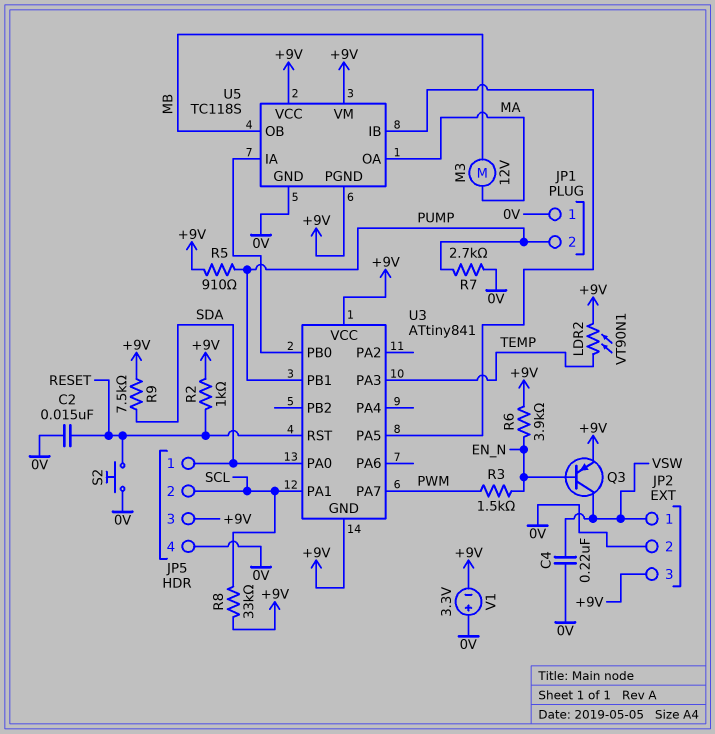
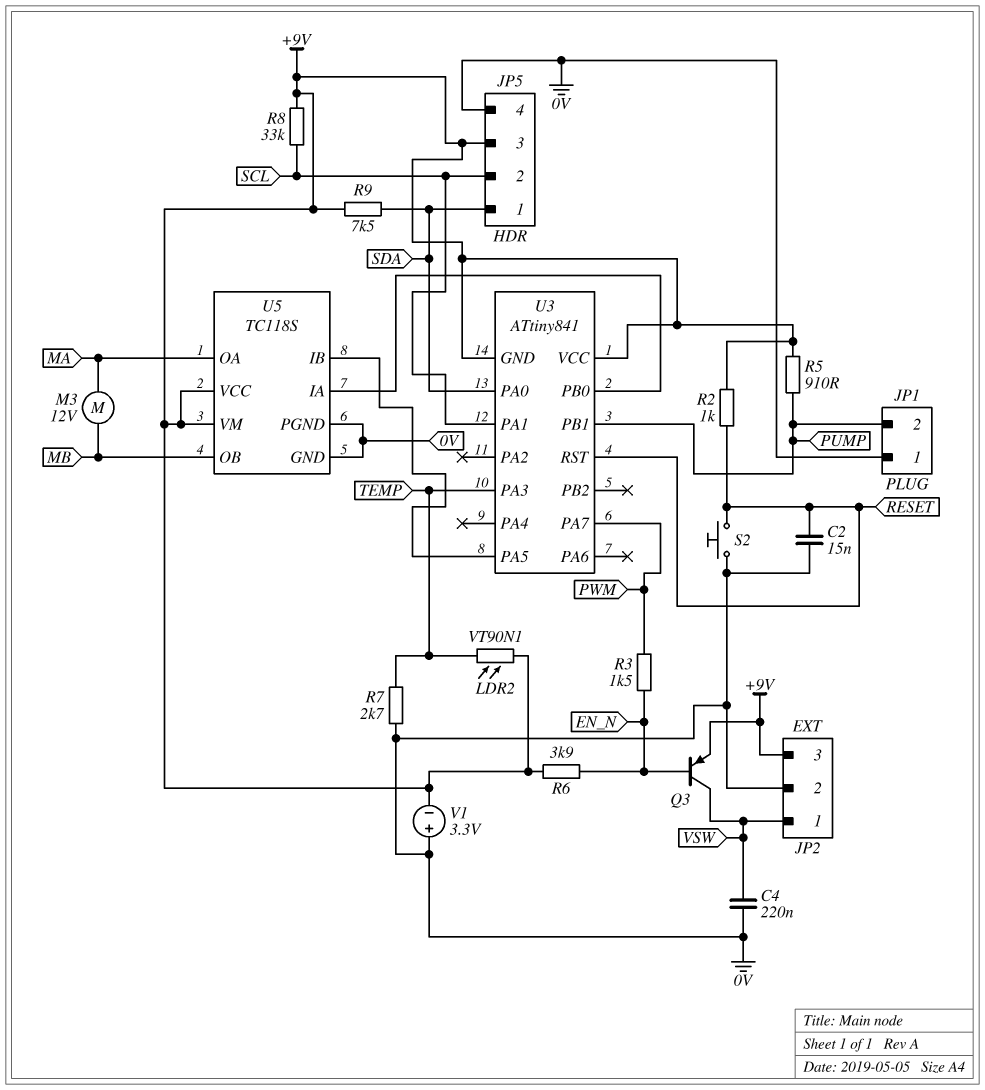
R7: 2.7k (0V, PUMP) -> 2.7k (0V, TEMP)
U5 pin PGND: +9V -> 0V

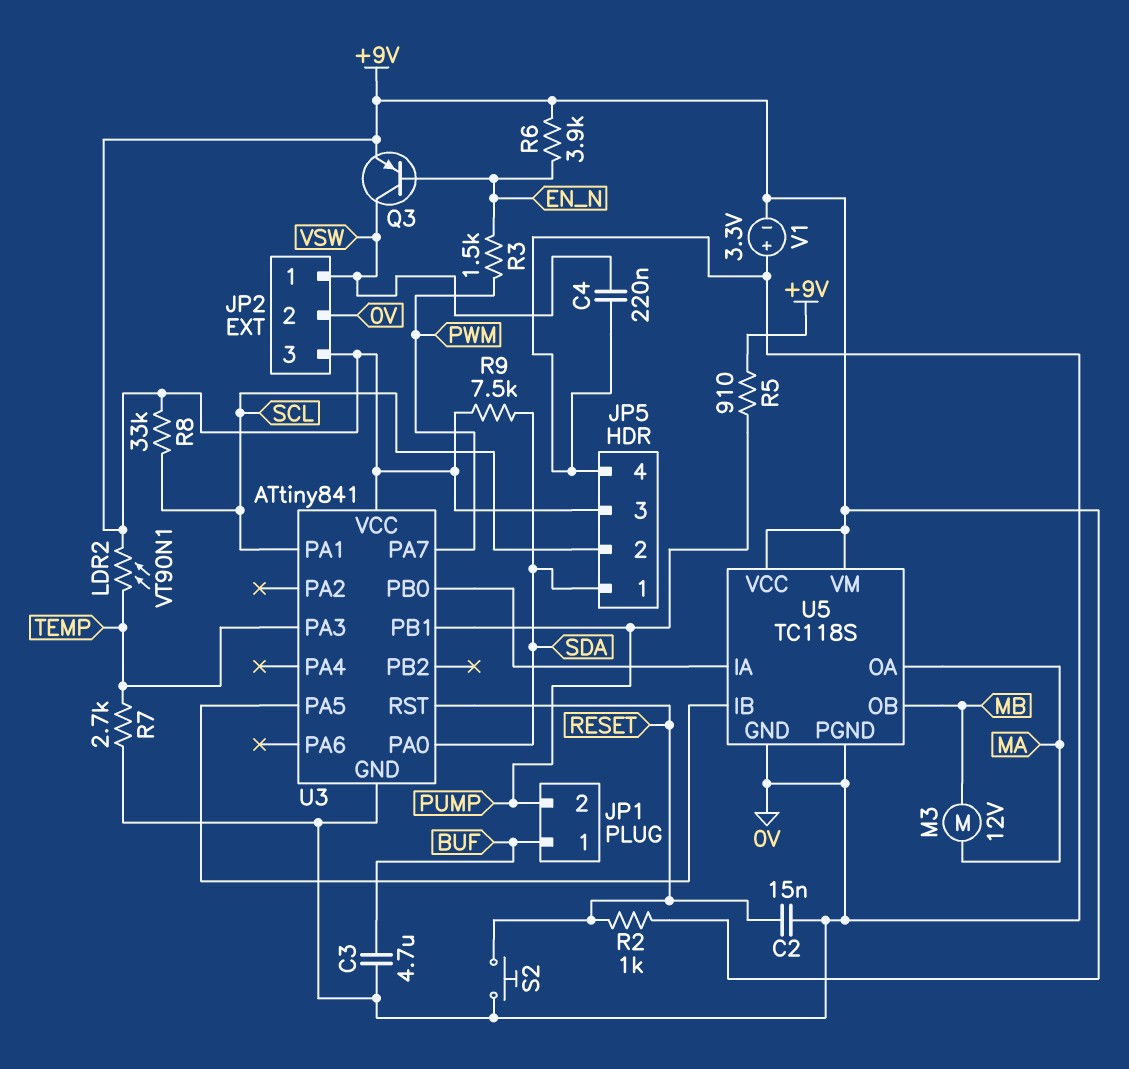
C3: none -> 4.7uF (0V, BUF)
JP1 pin 1: 0V -> BUF
U3 pin GND: +9V -> 0V

